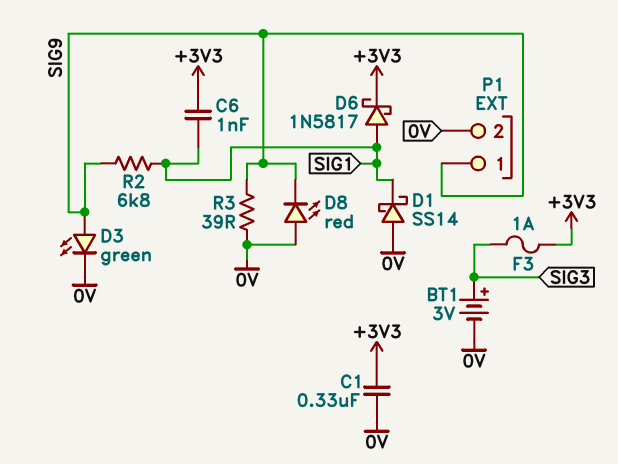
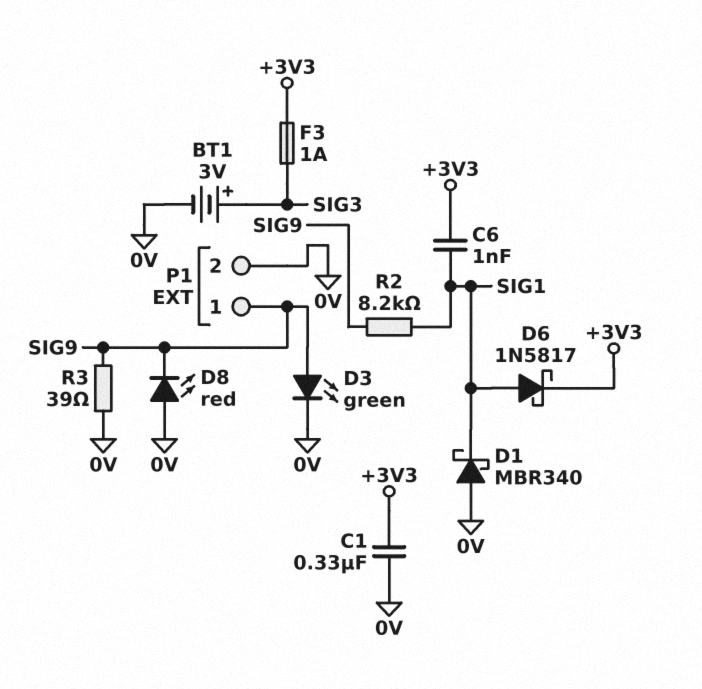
D1: schottky SS14 (A 0V, K SIG1) -> schottky MBR340 (A 0V, K SIG1)
R2: 6.8k (SIG1, SIG9) -> 8.2k (SIG1, SIG9)

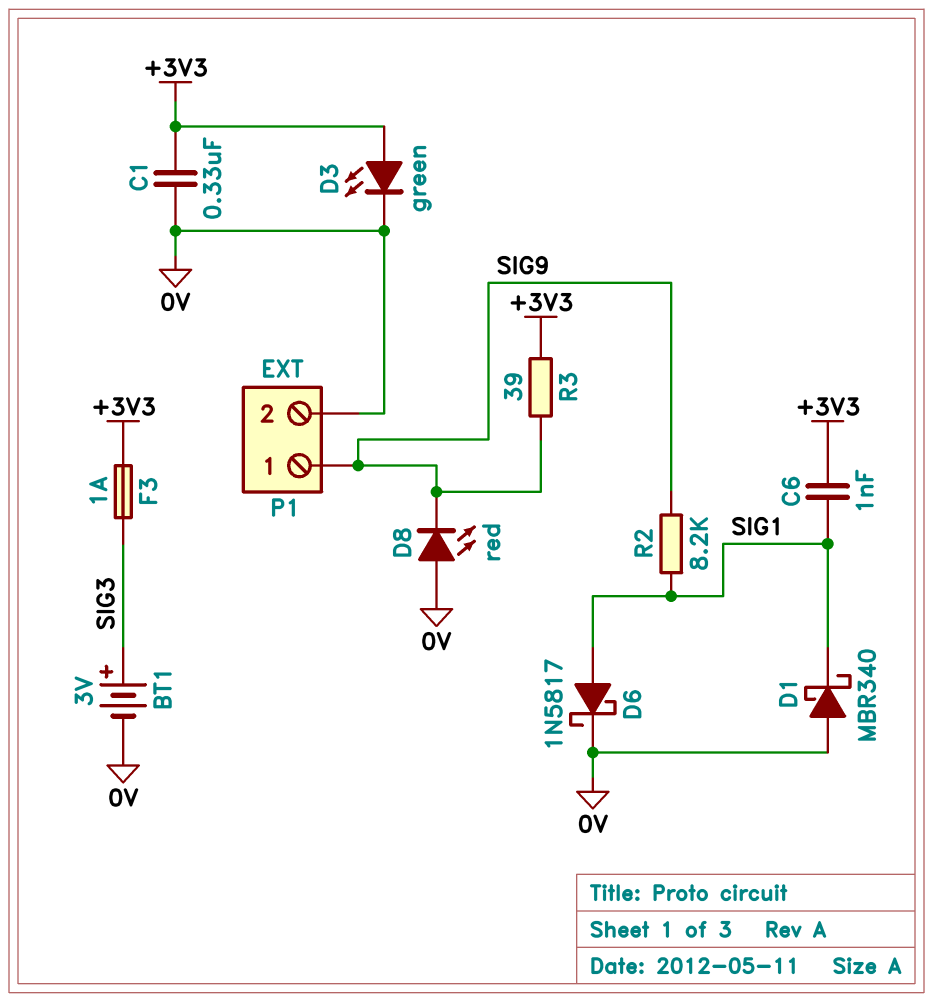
D3: LED green (A SIG9, K 0V) -> LED green (A +3V3, K 0V)
D6: schottky 1N5817 (A SIG1, K +3V3) -> schottky 1N5817 (A SIG1, K 0V)
R3: 39 (0V, SIG9) -> 39 (+3V3, SIG9)

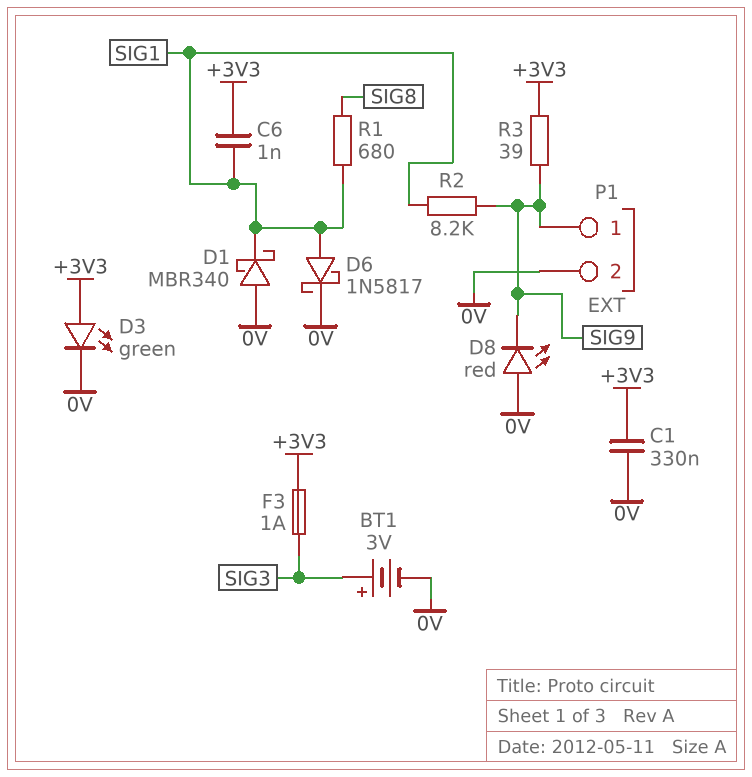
R1: none -> 680 (SIG1, SIG8)

